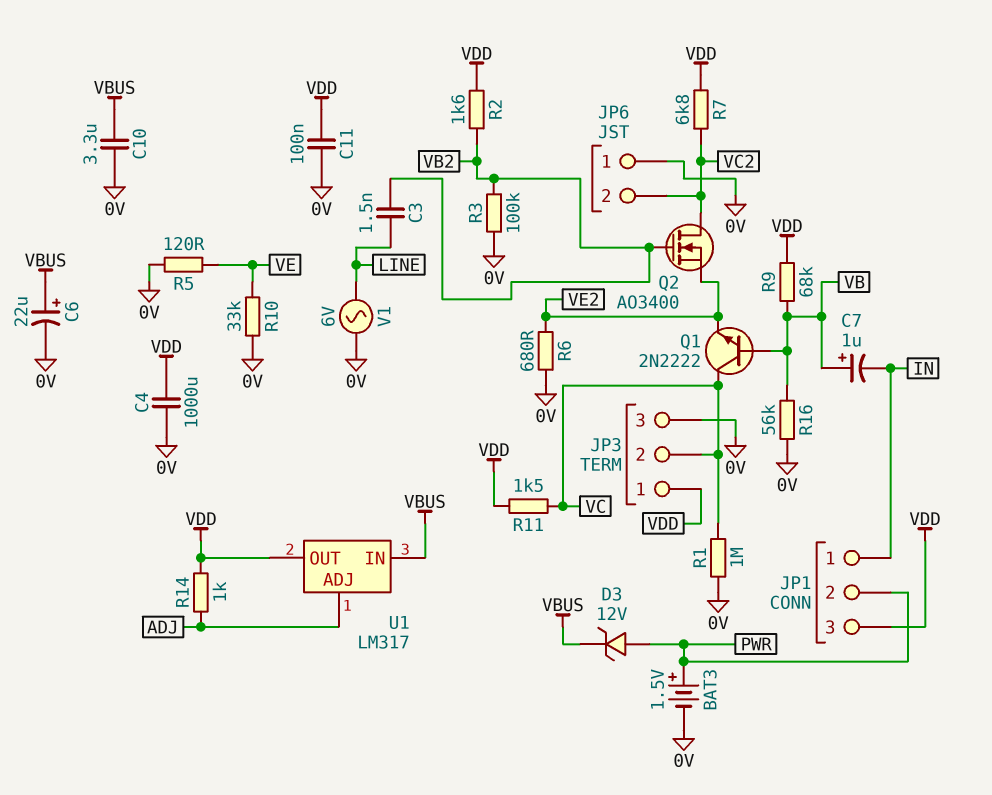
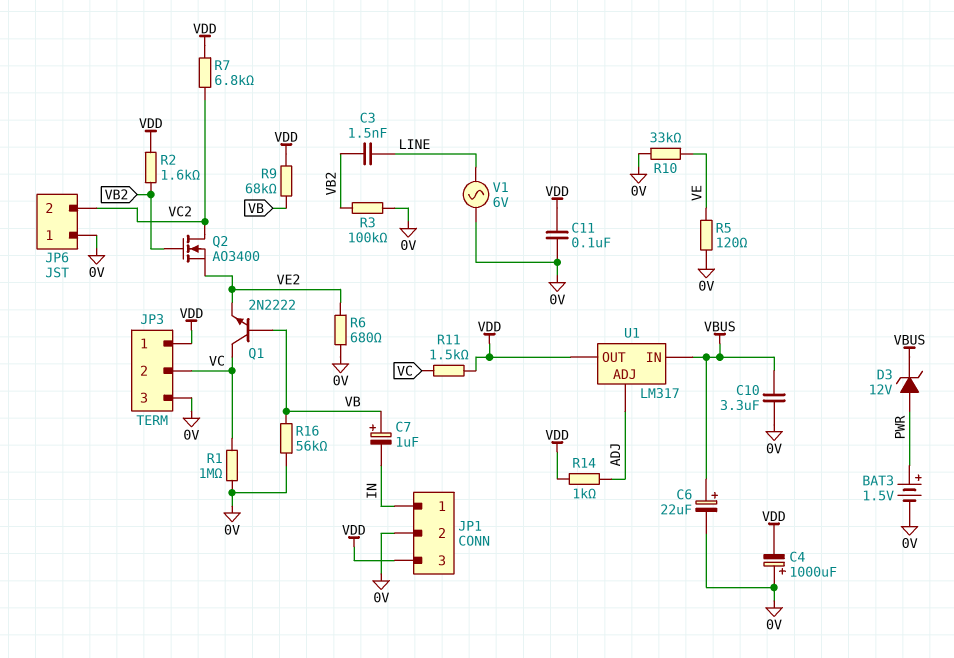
C4: 1000uF (0V, VDD) -> 1000uF (plus 0V, minus VDD)
JP1 pin 2: PWR -> 0V

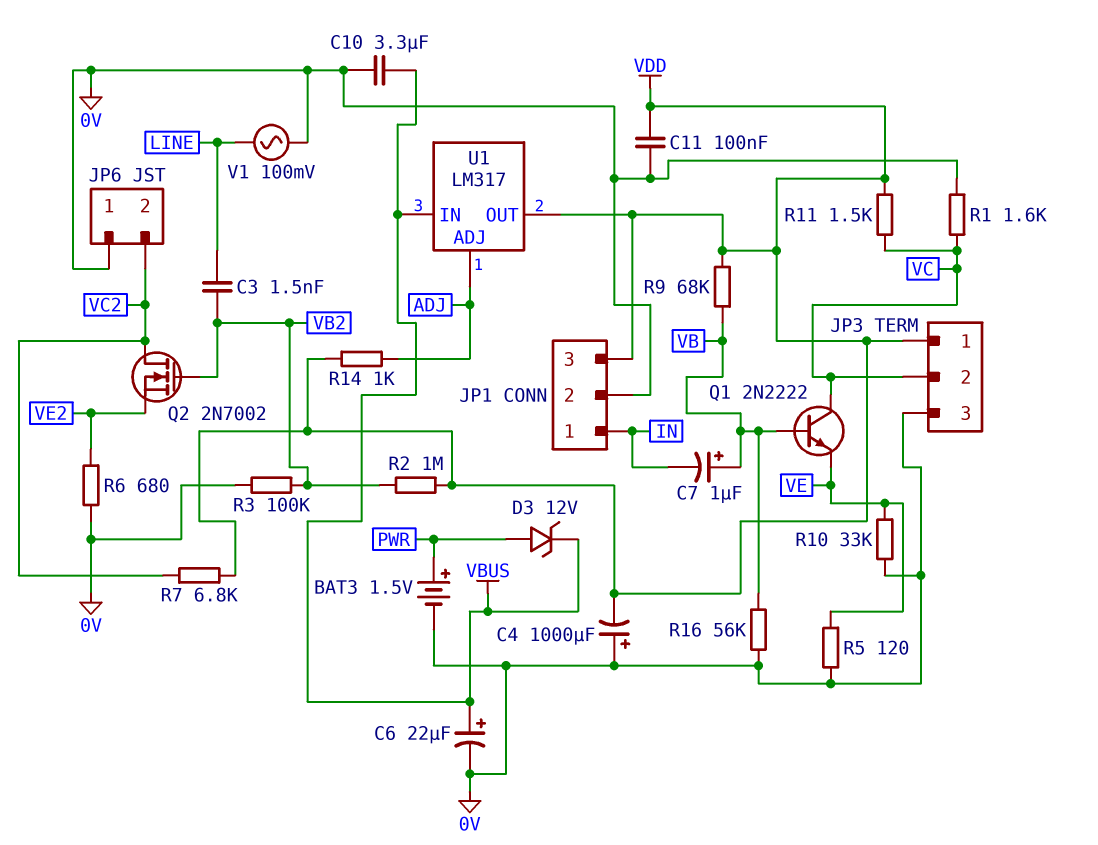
Q1: NPN 2N2222 (B VB, C VC, E VE2) -> NPN 2N2222 (B VB, C VC, E VE)
Q2: NMOS AO3400 (G VB2, D VC2, S VE2) -> NMOS 2N7002 (G VB2, D VC2, S VE2)
R1: 1M (0V, VC) -> 1.6k (0V, VC)
R2: 1.6k (VB2, VDD) -> 1M (VB2, VDD)
V1: AC 6V (0V, LINE) -> AC 100mV (0V, LINE)

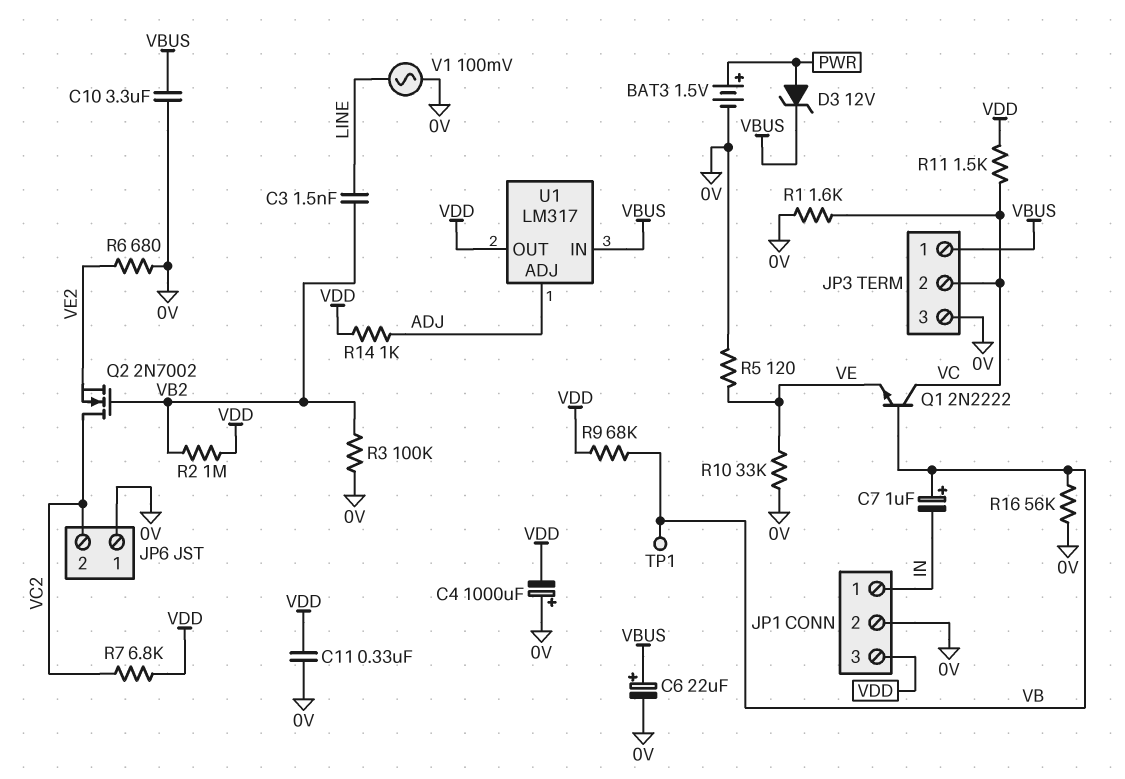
C11: 100nF (0V, VDD) -> 330nF (0V, VDD)
JP3 pin 1: VDD -> VBUS
TP1: none -> test point (VB)

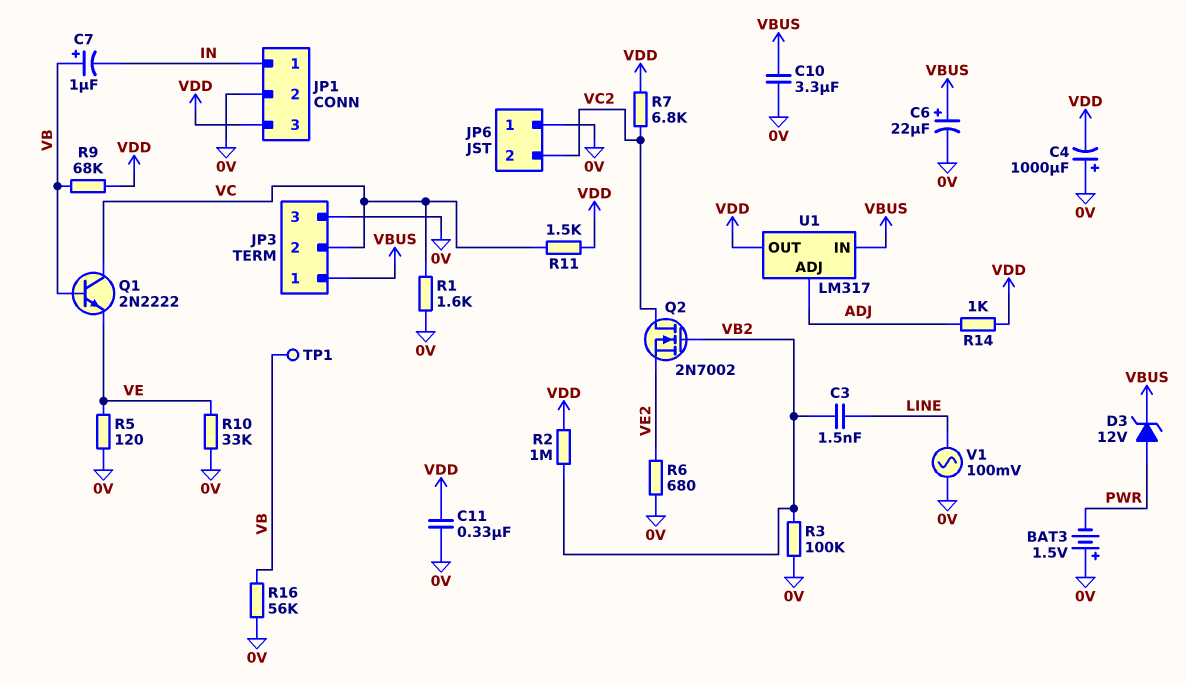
BAT3: 1.5V (plus PWR, minus 0V) -> 1.5V (plus 0V, minus PWR)

